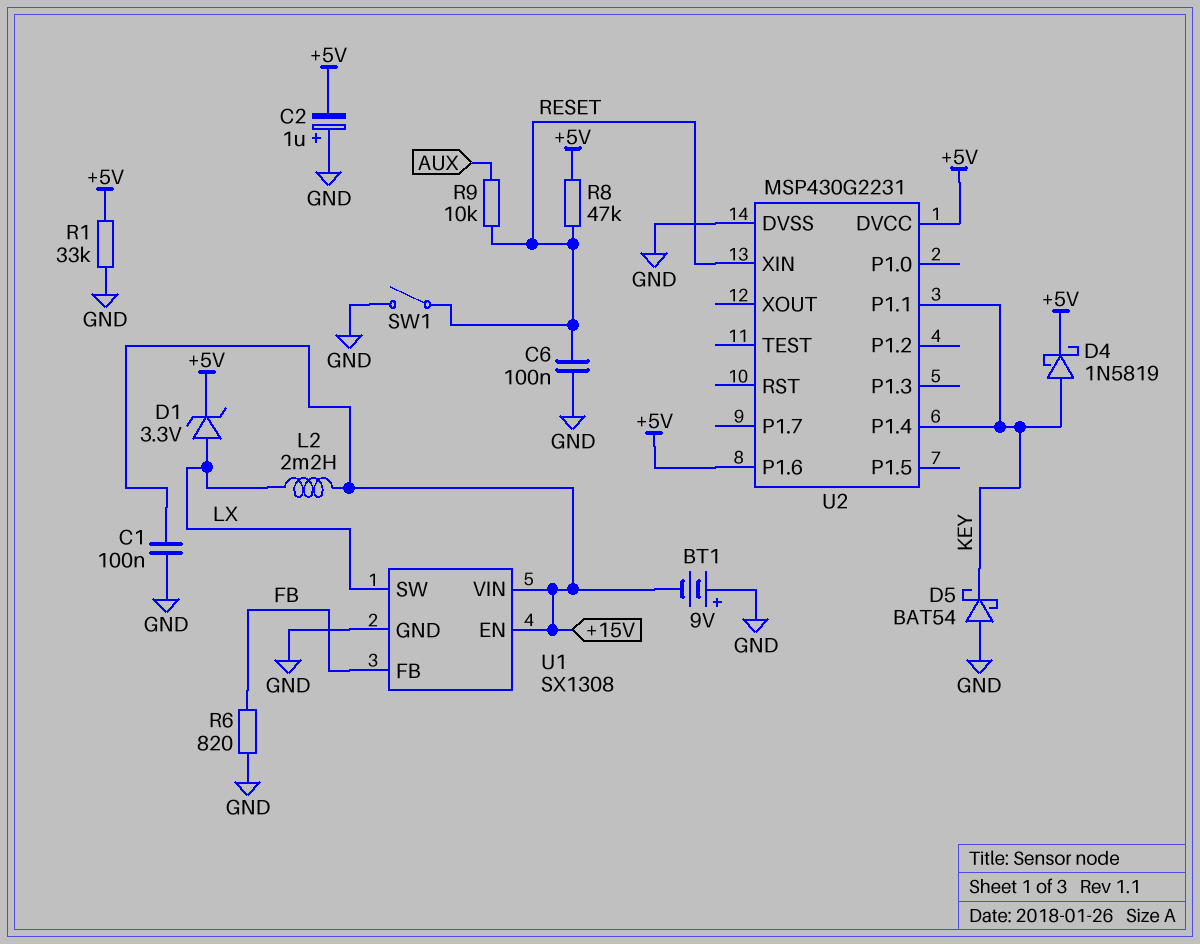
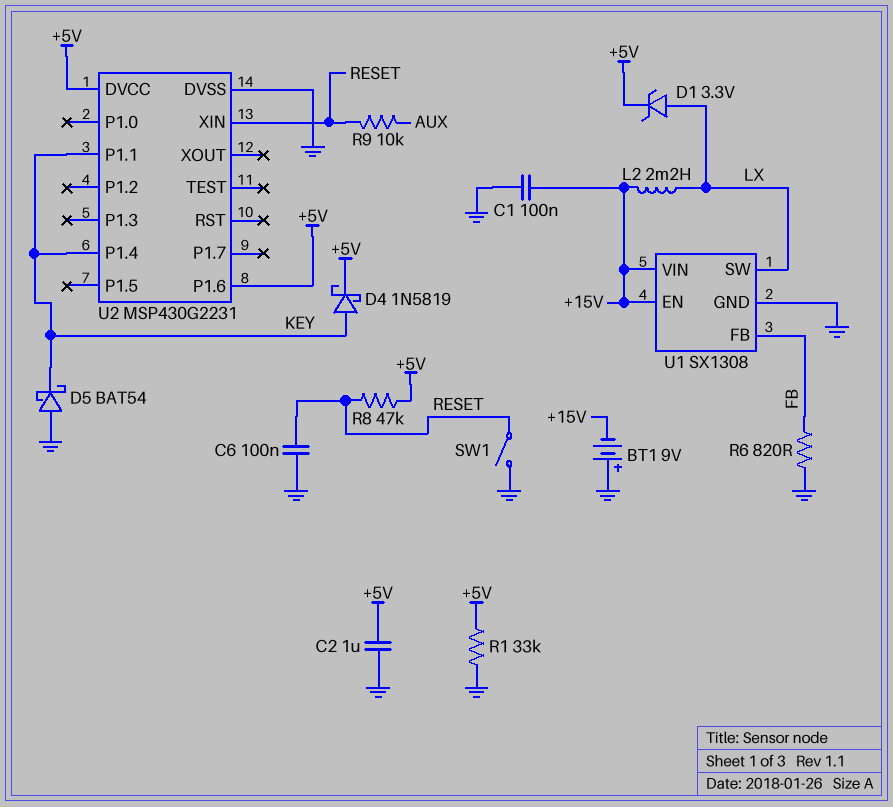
C2: 1uF (plus GND, minus +5V) -> 1uF (+5V, GND)

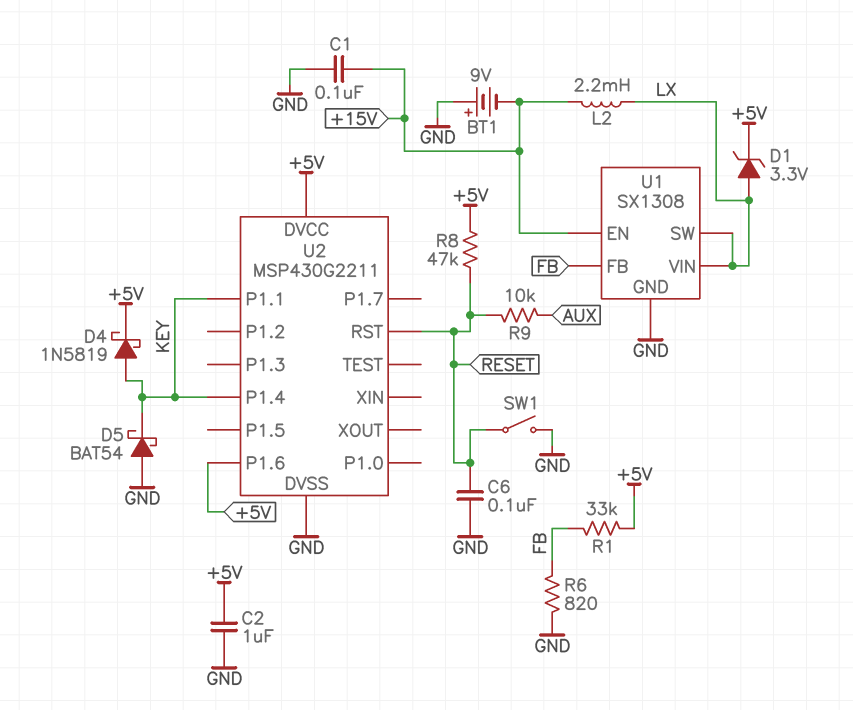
R1: 33k (+5V, GND) -> 33k (+5V, FB)
U1 pin VIN: +15V -> LX
U2: MSP430G2231 -> MSP430G2211
U2 pin RST: none -> RESET
U2 pin XIN: RESET -> none

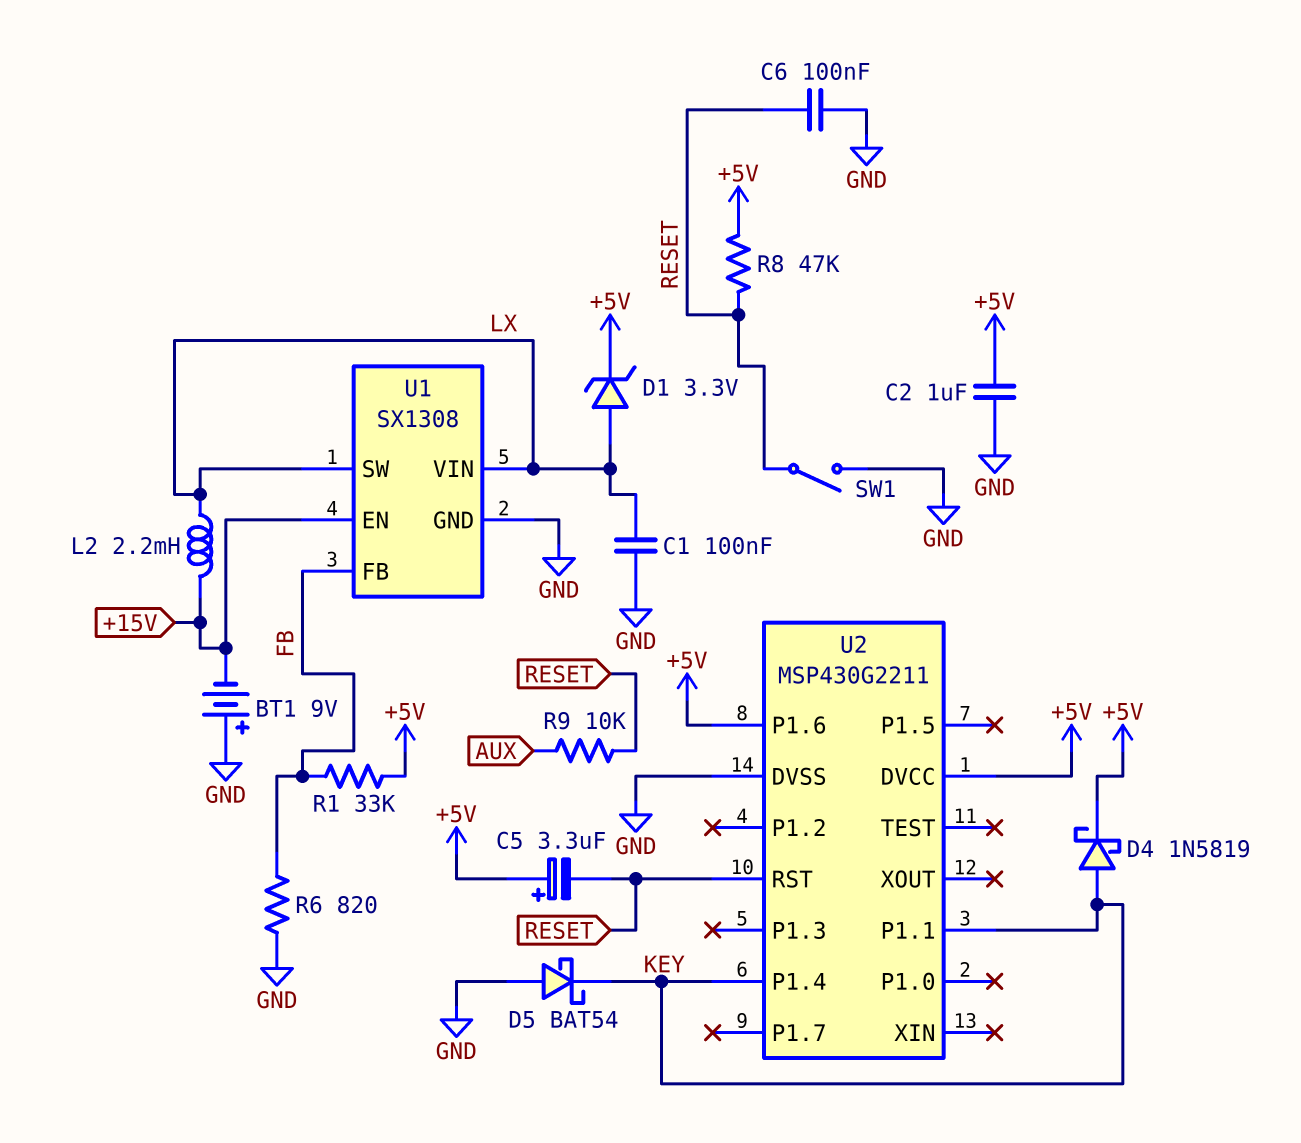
C1: 100nF (+15V, GND) -> 100nF (GND, LX)
C5: none -> 3.3uF (plus +5V, minus RESET)

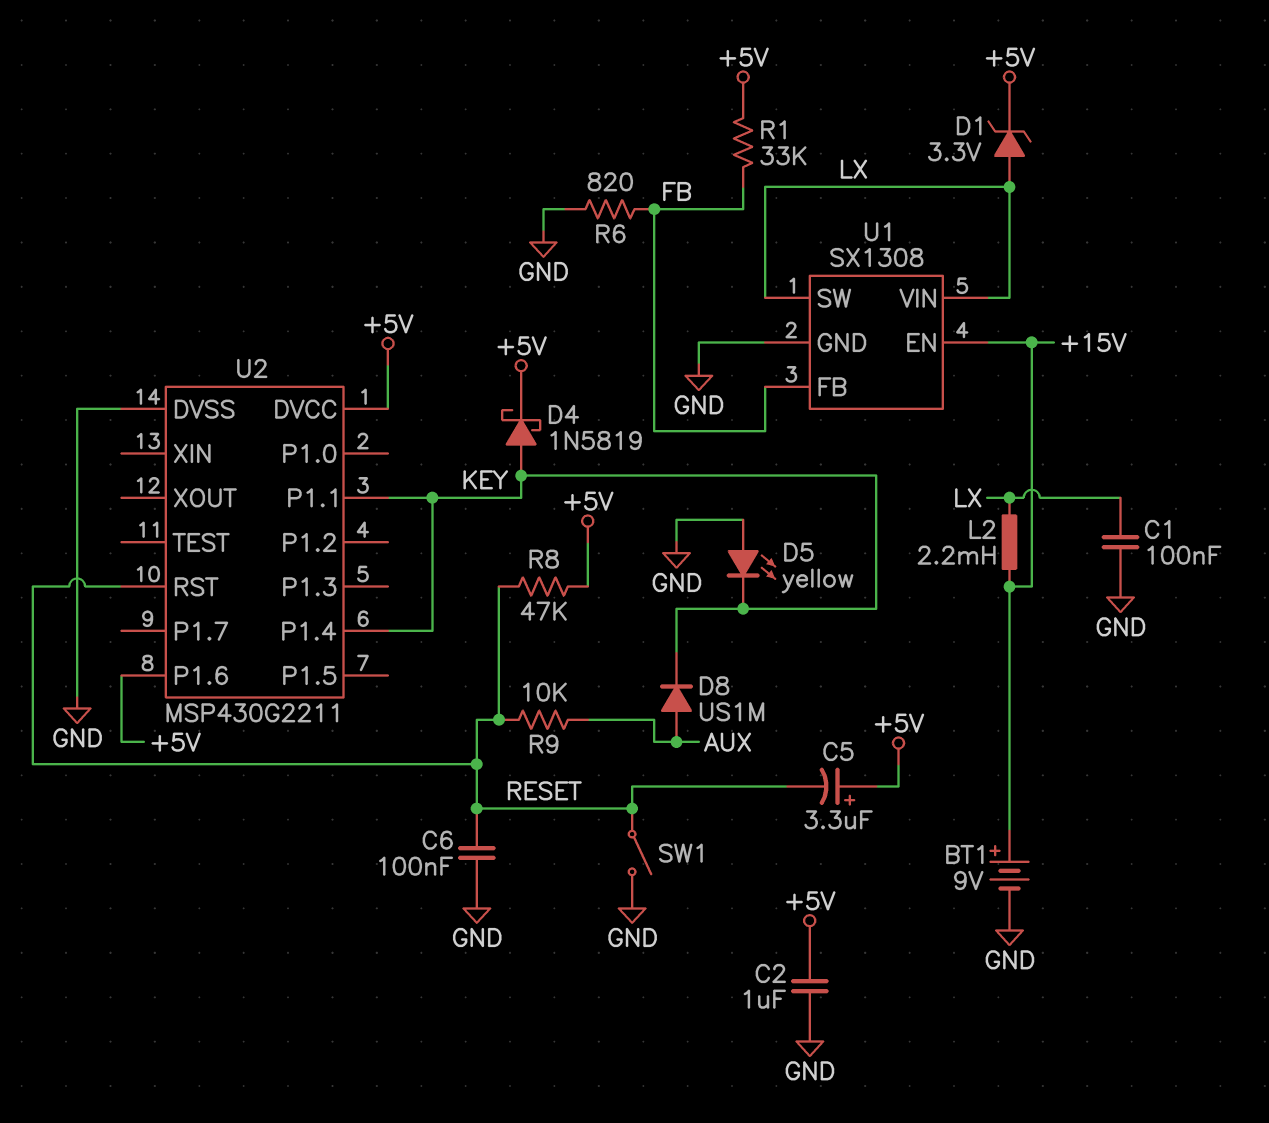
BT1: 9V (plus GND, minus +15V) -> 9V (plus +15V, minus GND)
D5: schottky BAT54 (A GND, K KEY) -> LED yellow (A GND, K KEY)
D8: none -> diode US1M (A AUX, K KEY)

